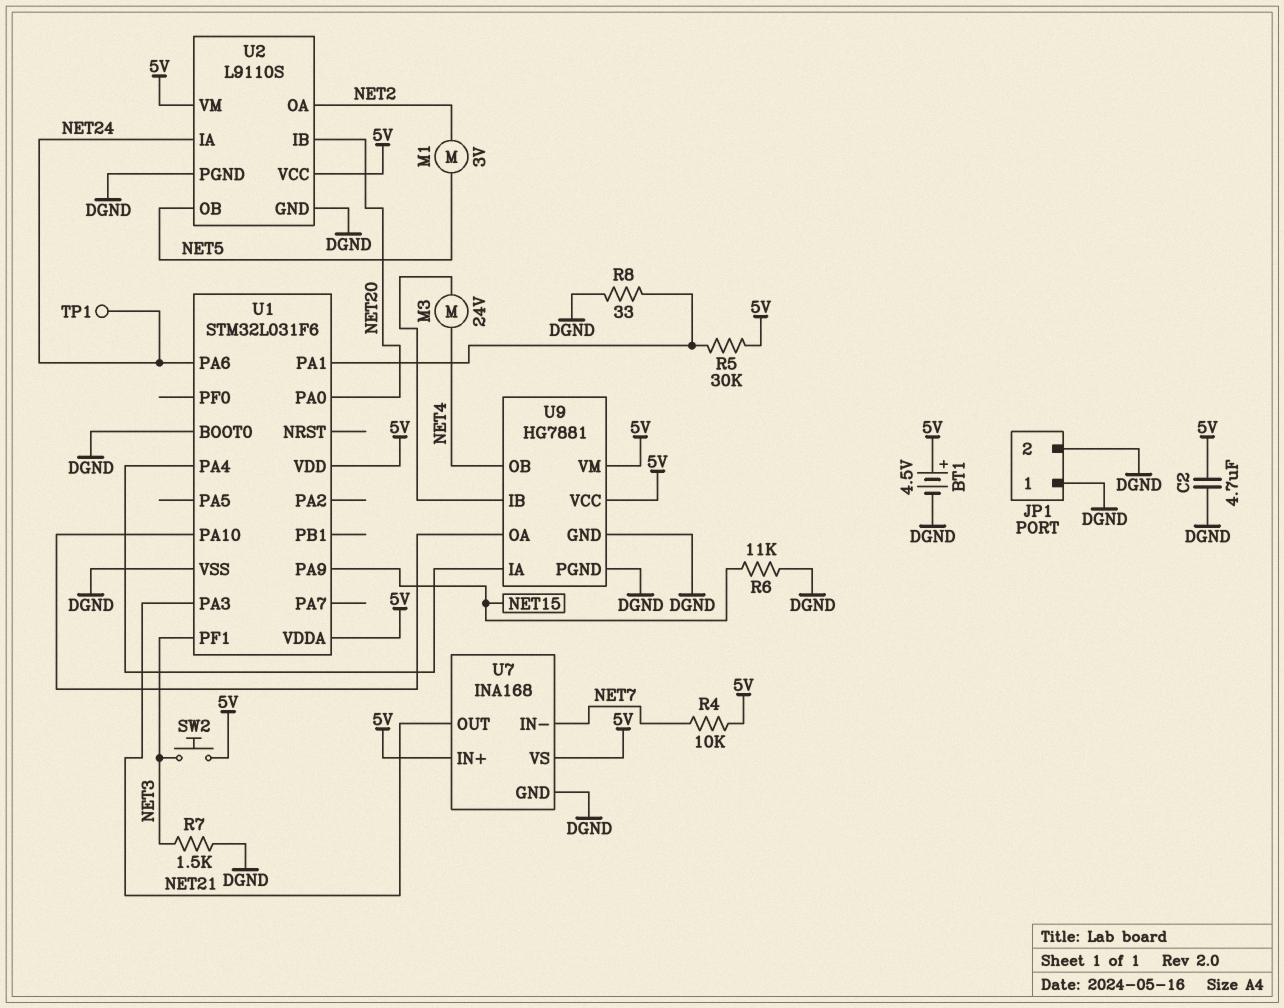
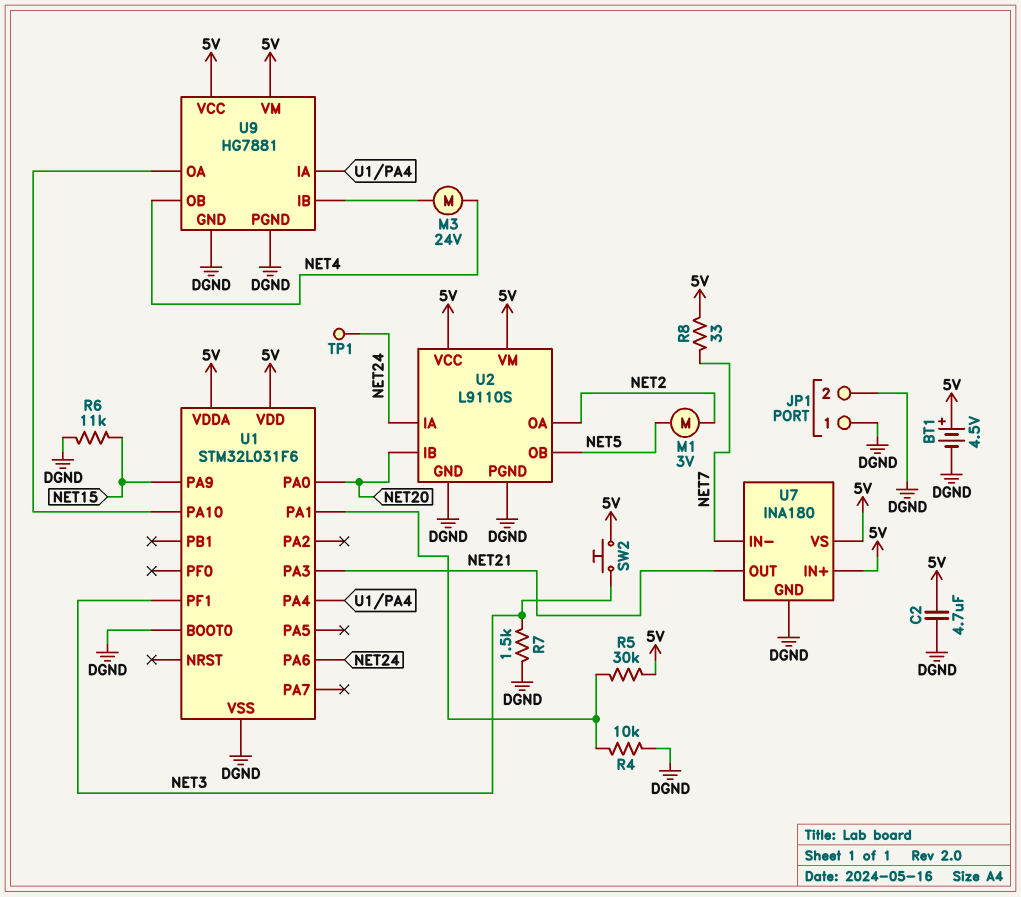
R4: 10k (5V, NET7) -> 10k (DGND, U1/PA1)
R8: 33 (DGND, U1/PA1) -> 33 (5V, NET7)
U7: INA168 -> INA180

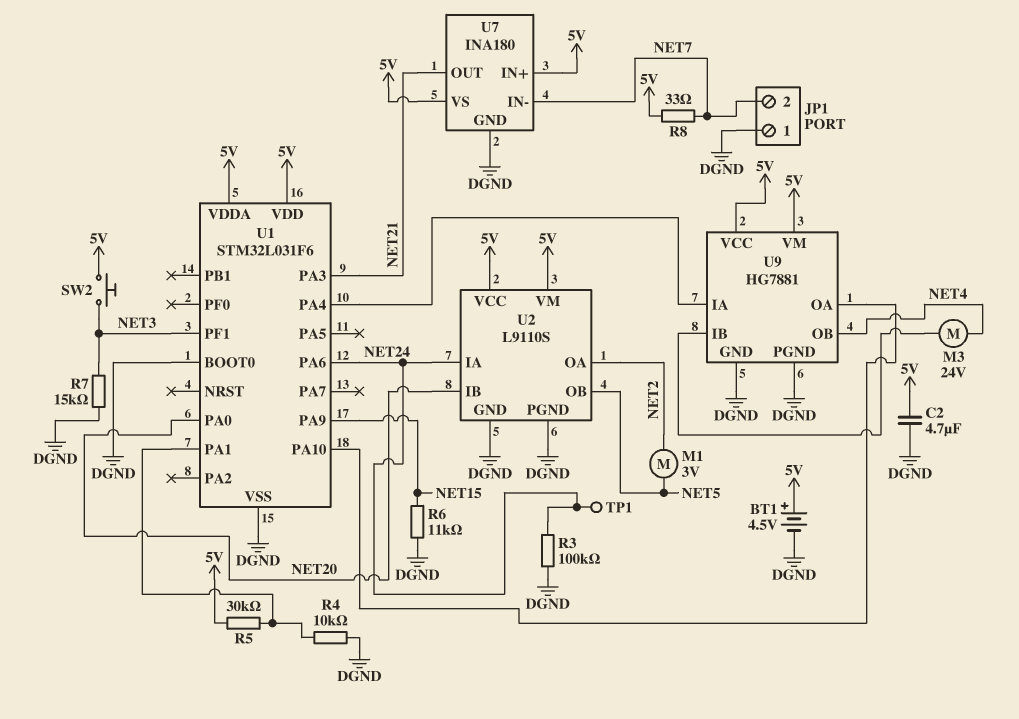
JP1 pin 2: DGND -> NET7
R3: none -> 100k (DGND, NET24)
R7: 1.5k (DGND, NET3) -> 15k (DGND, NET3)

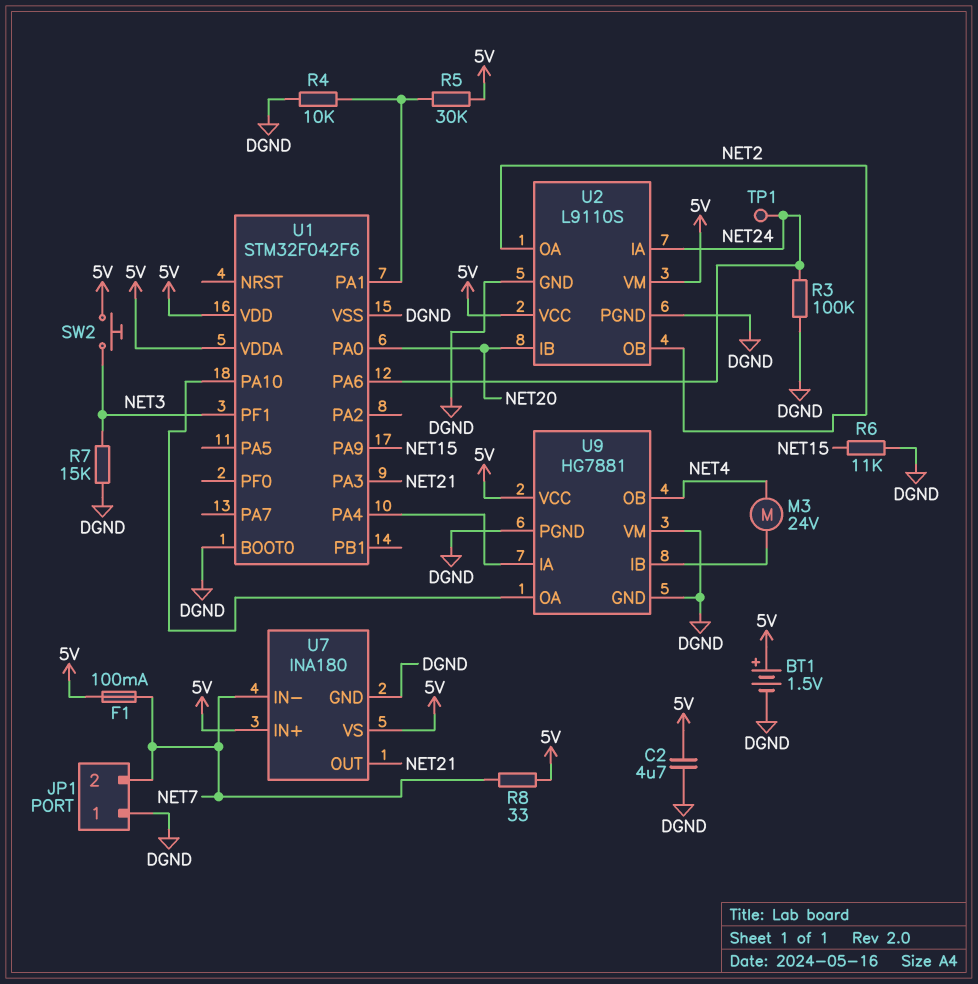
BT1: 4.5V (plus 5V, minus DGND) -> 1.5V (plus 5V, minus DGND)
F1: none -> 100mA (5V, NET7)
M1: motor 3V (NET2, NET5) -> none
U1: STM32L031F6 -> STM32F042F6
U2 pin OB: NET5 -> NET2
U9 pin VM: 5V -> DGND

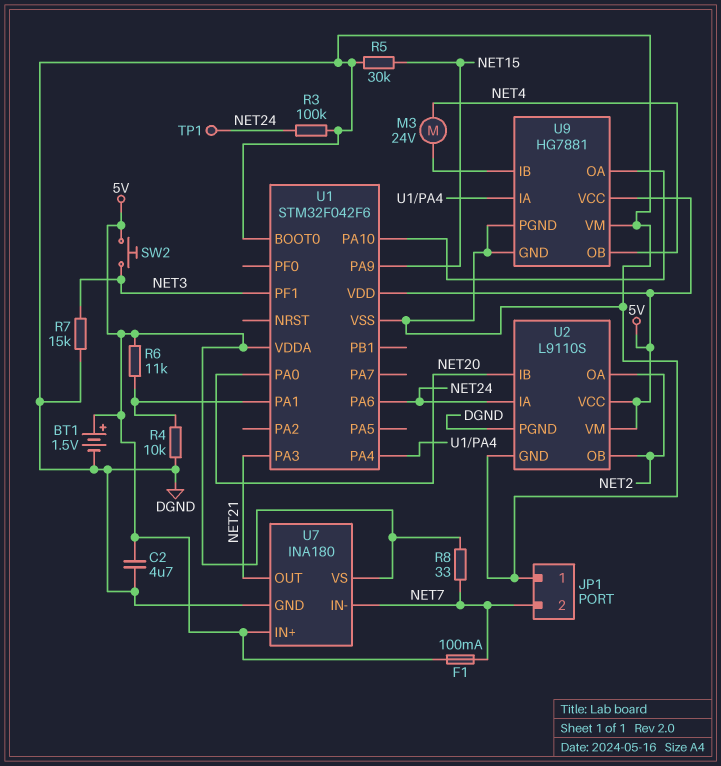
R5: 30k (5V, U1/PA1) -> 30k (DGND, NET15)
R6: 11k (DGND, NET15) -> 11k (5V, U1/PA1)

